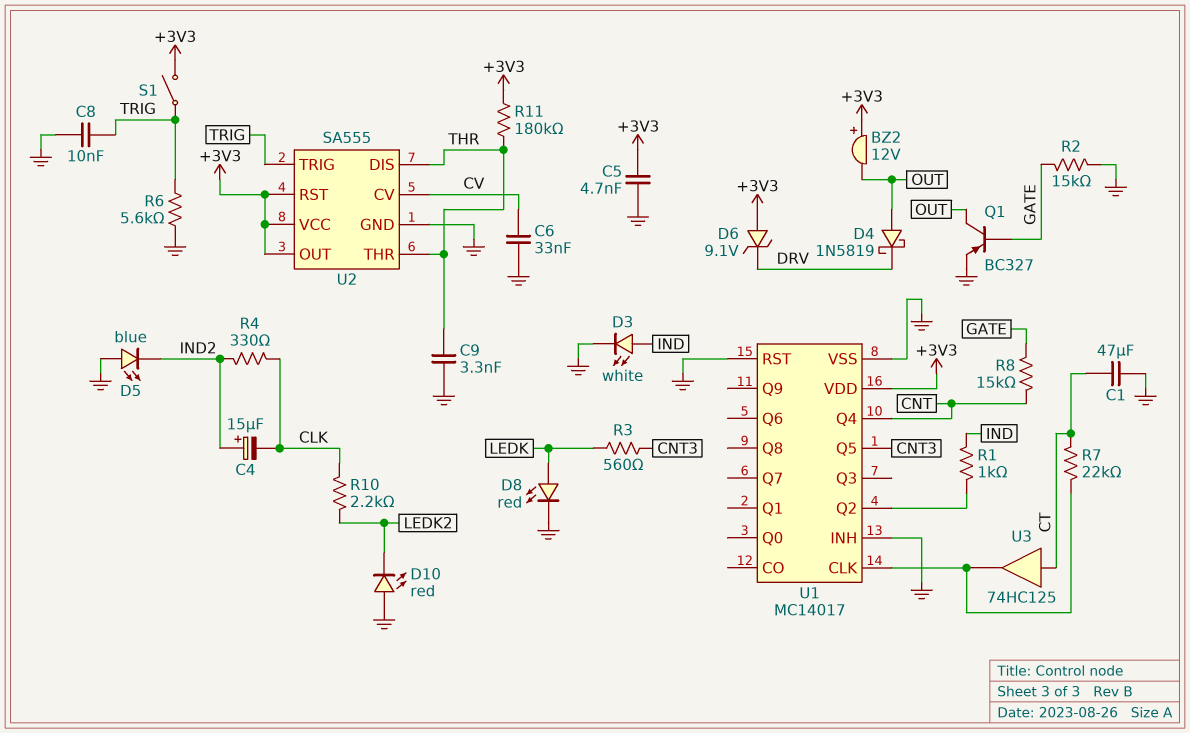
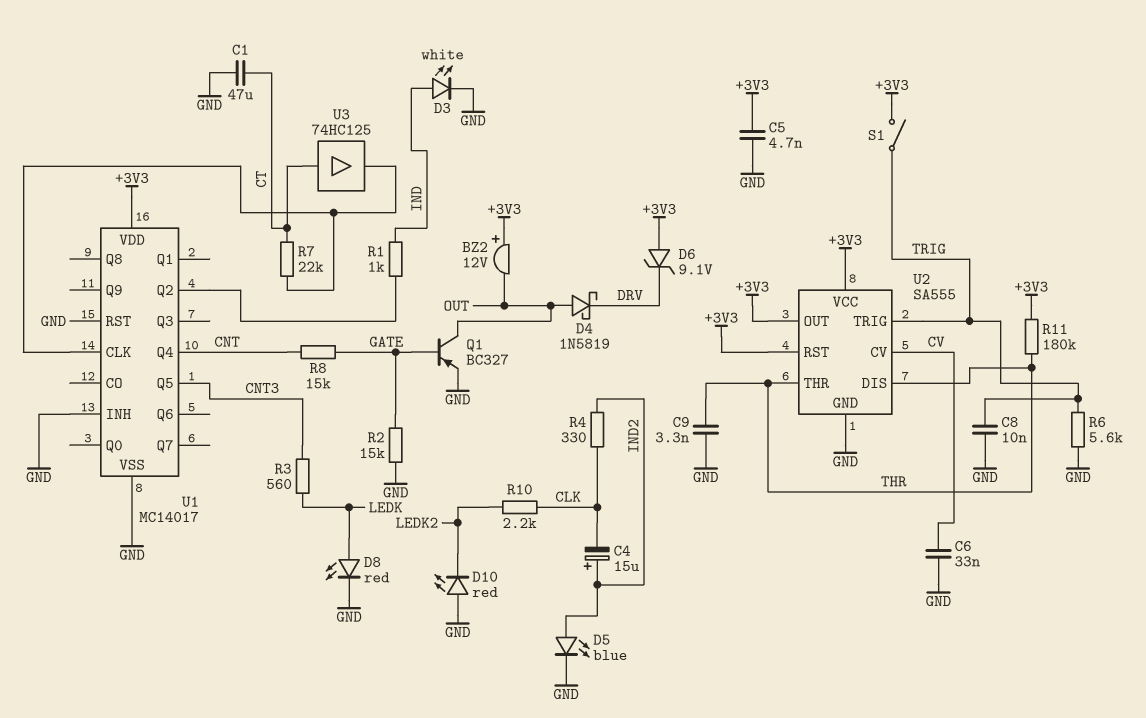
D5: LED blue (A GND, K IND2) -> LED blue (A IND2, K GND)

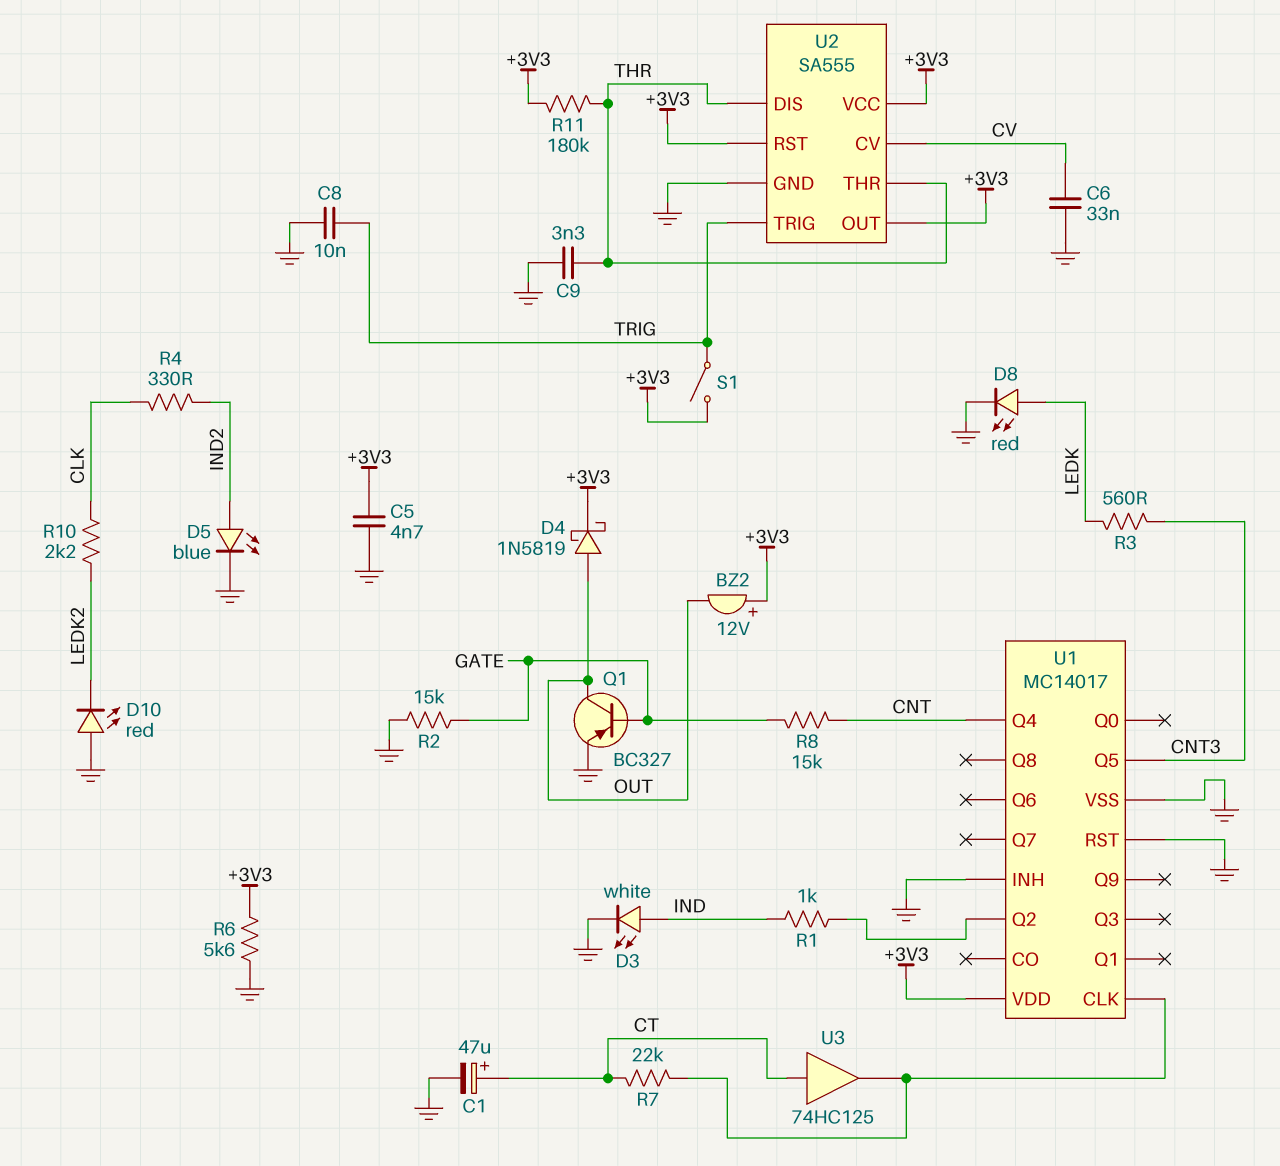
C1: 47uF (CT, GND) -> 47uF (plus CT, minus GND)
C4: 15uF (plus IND2, minus CLK) -> none
D4: schottky 1N5819 (A OUT, K DRV) -> schottky 1N5819 (A OUT, K +3V3)
D6: zener 9.1V (A +3V3, K DRV) -> none
R6: 5.6k (GND, TRIG) -> 5.6k (+3V3, GND)

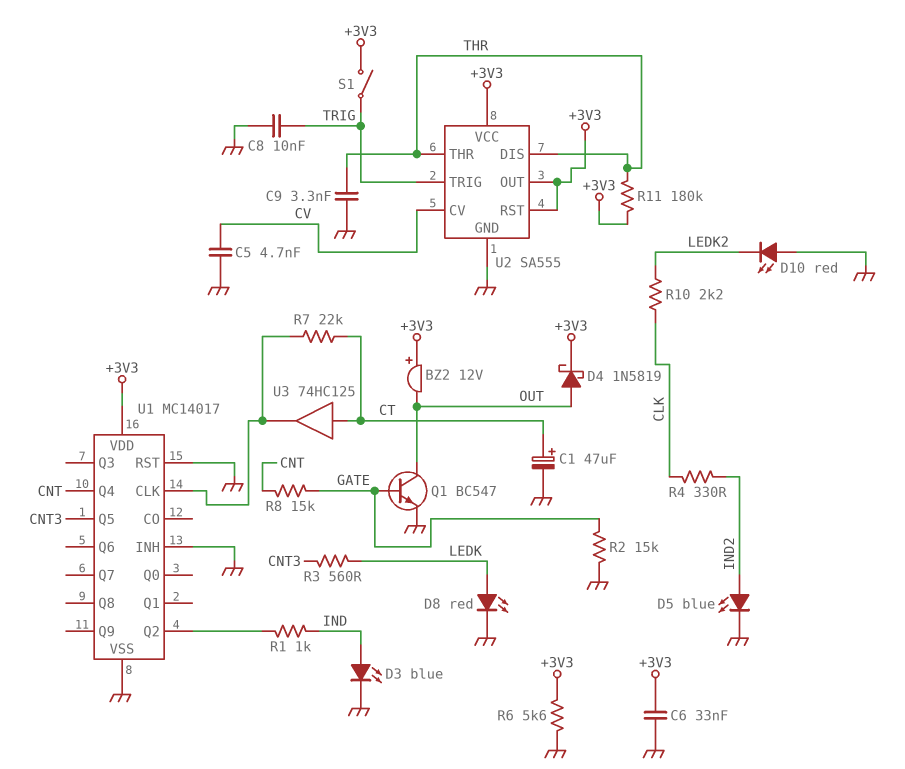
C5: 4.7nF (+3V3, GND) -> 4.7nF (CV, GND)
C6: 33nF (CV, GND) -> 33nF (+3V3, GND)
D3: LED white (A IND, K GND) -> LED blue (A IND, K GND)
Q1: PNP BC327 (B GATE, C OUT, E GND) -> NPN BC547 (B GATE, C OUT, E GND)

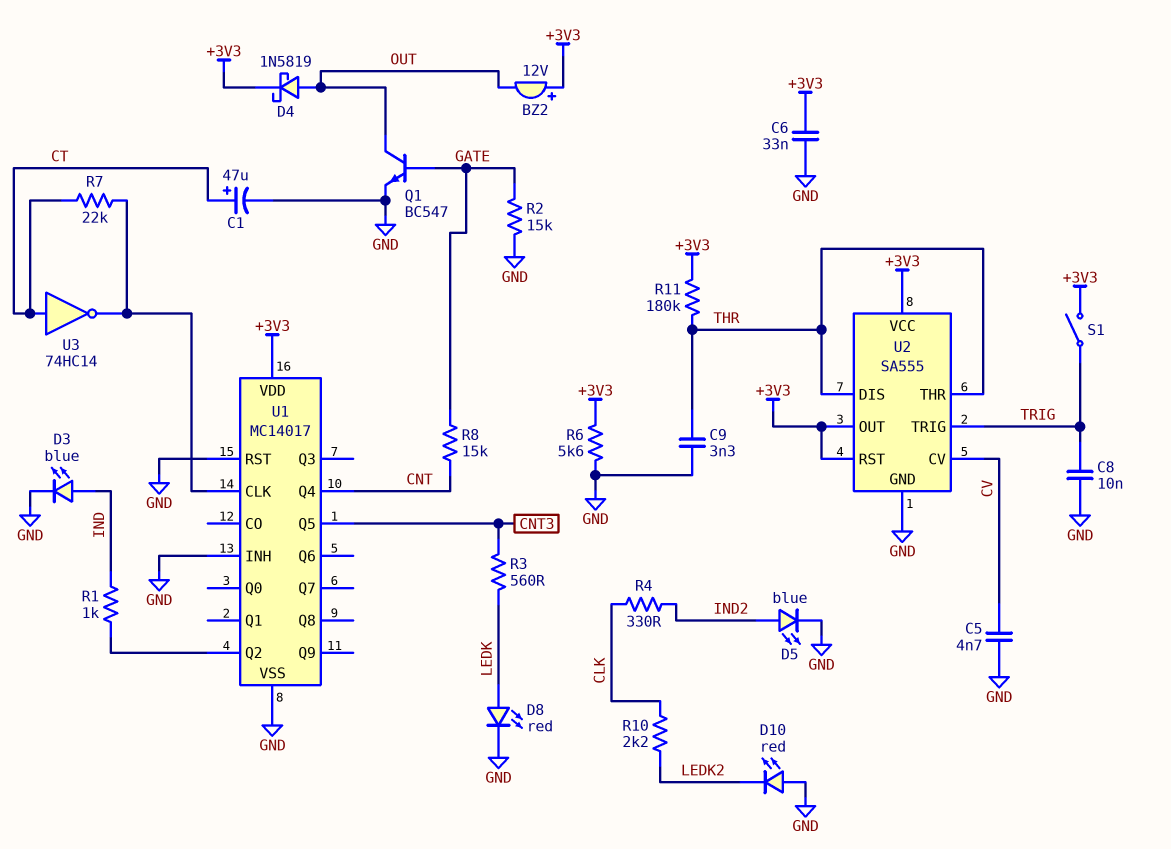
U3: buffer 74HC125 (in CT, out U1/CLK) -> NOT 74HC14 (in CT, out U1/CLK)

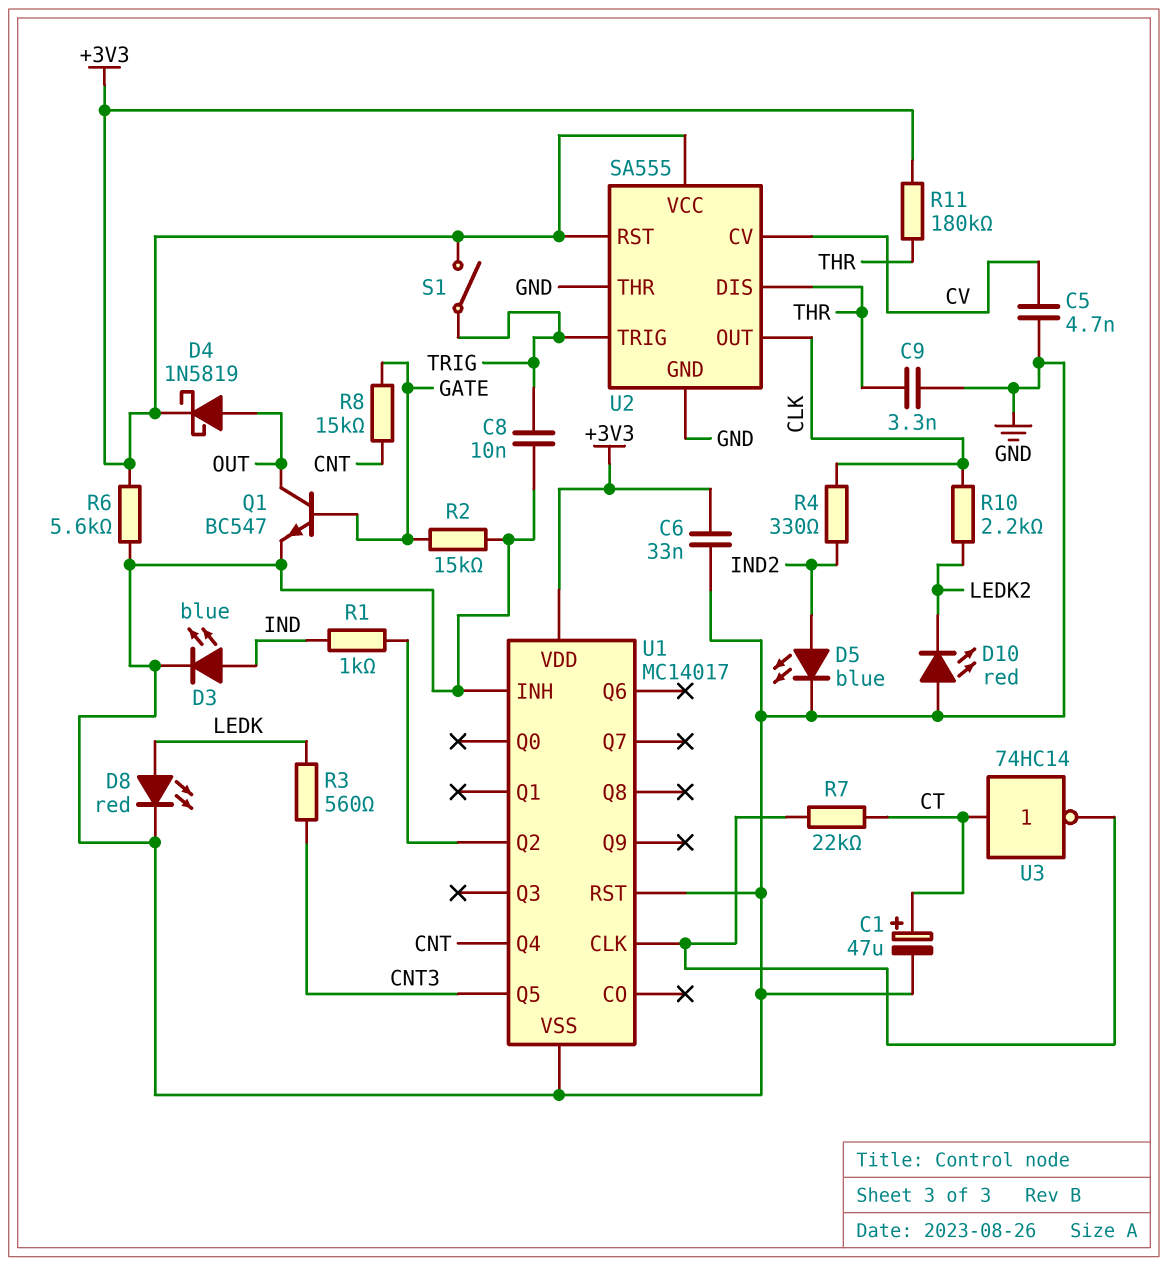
BZ2: buzzer 12V (plus +3V3, minus OUT) -> none
U2 pin OUT: +3V3 -> CLK
U2 pin THR: THR -> GND

